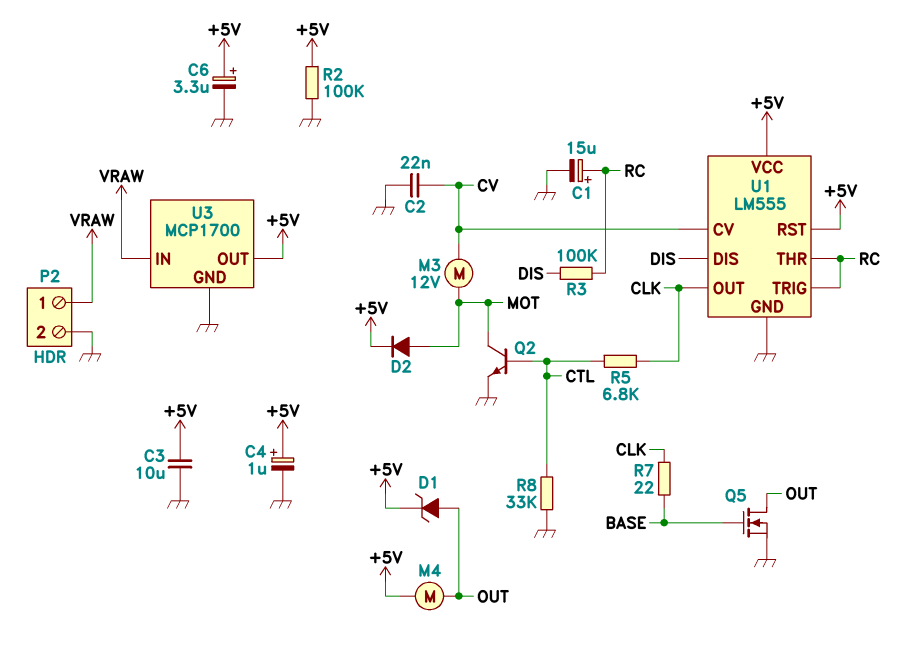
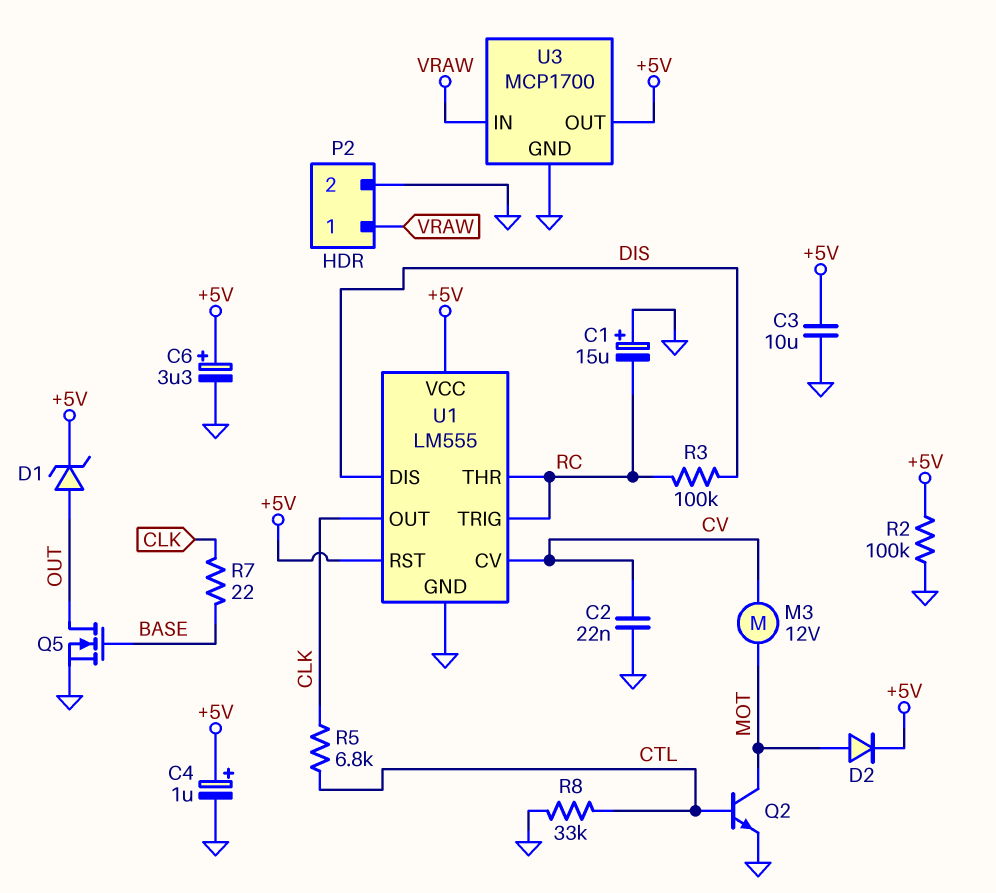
C1: 15uF (plus RC, minus GND) -> 15uF (plus GND, minus RC)
M4: motor (+5V, OUT) -> none

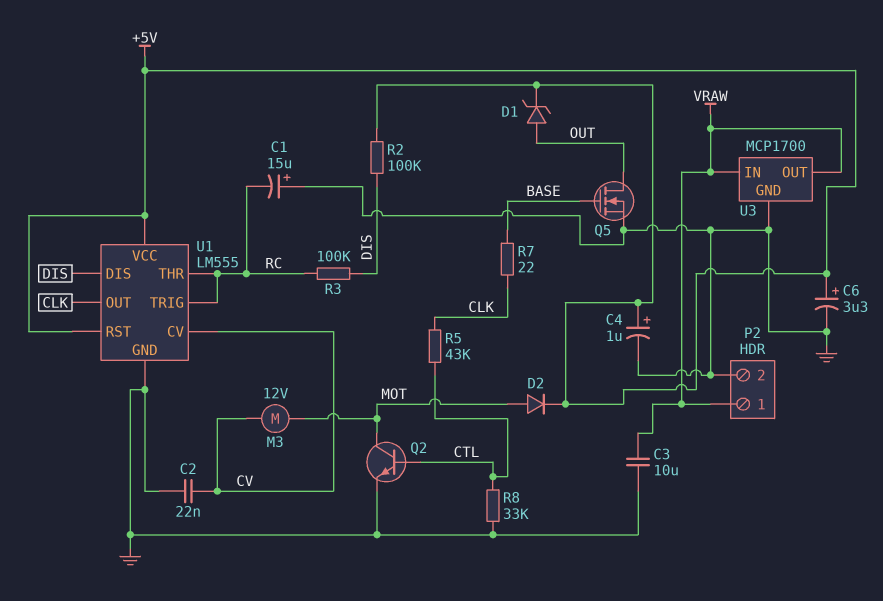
C3: 10uF (+5V, GND) -> 10uF (GND, VRAW)
R2: 100k (+5V, GND) -> 100k (+5V, DIS)
R5: 6.8k (CLK, CTL) -> 43k (CLK, CTL)
U3 pin OUT: +5V -> VRAW

